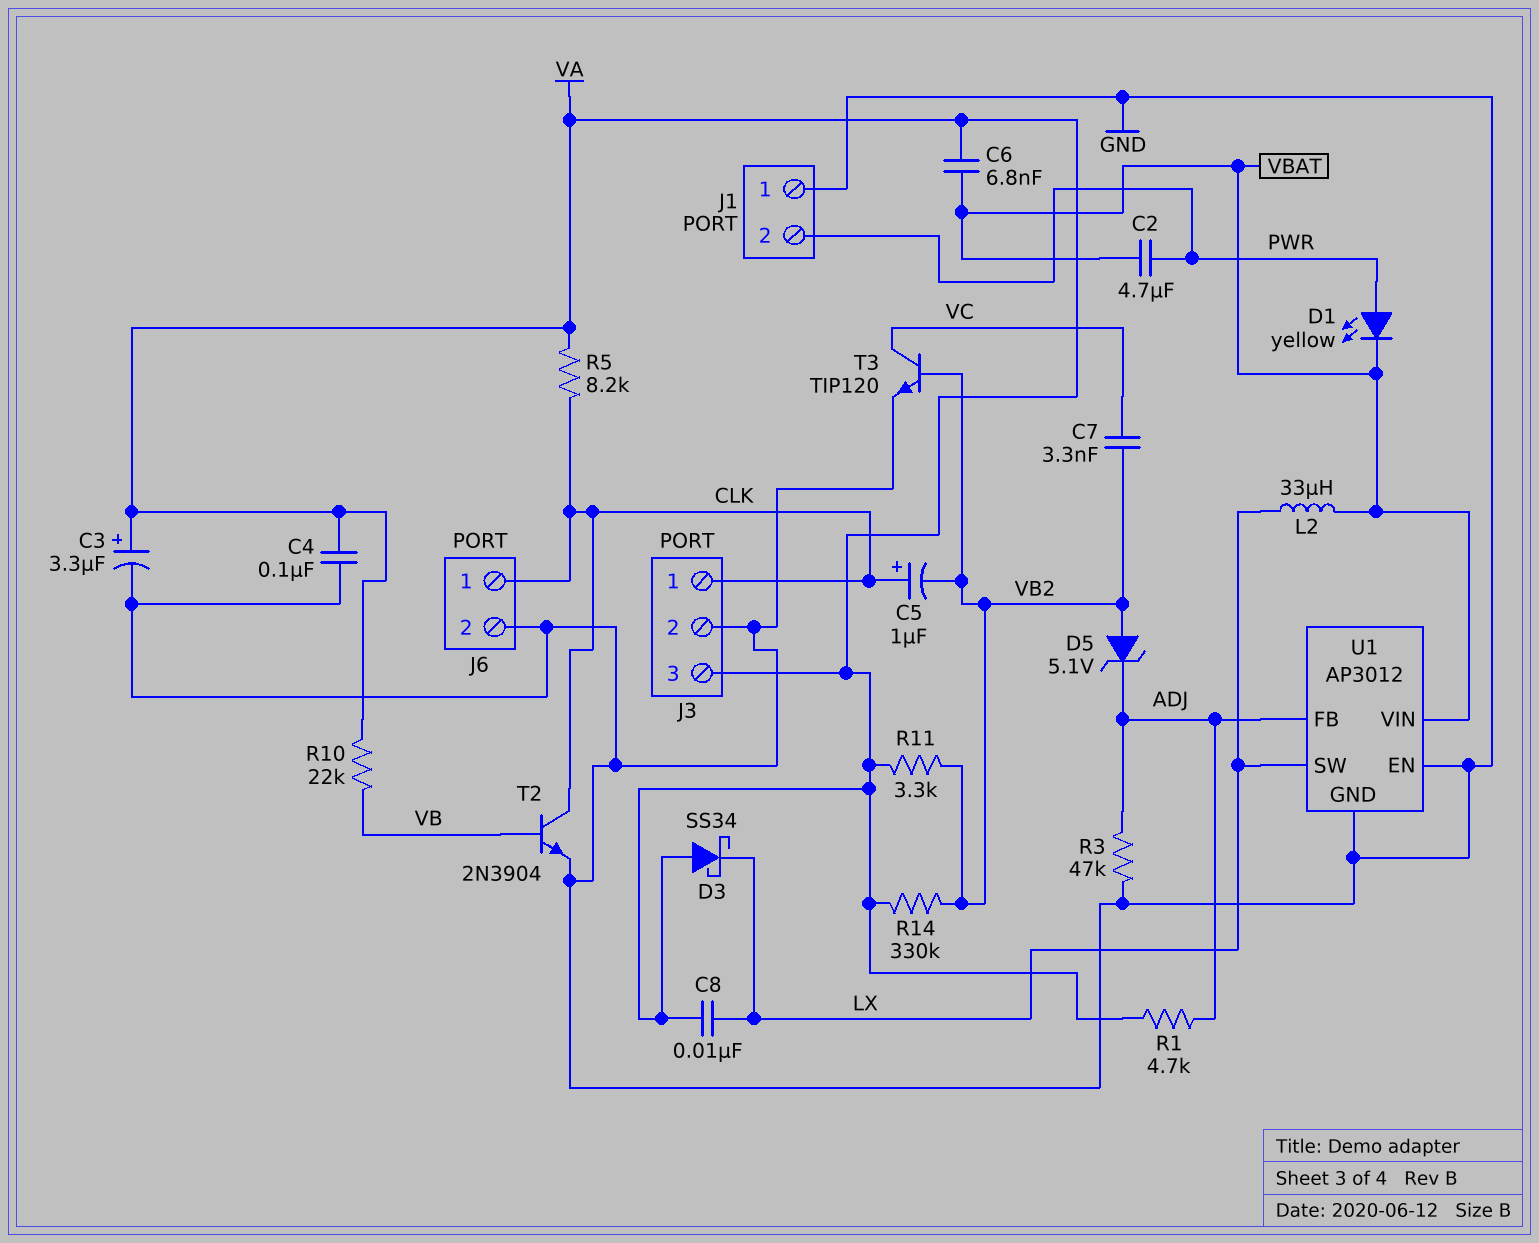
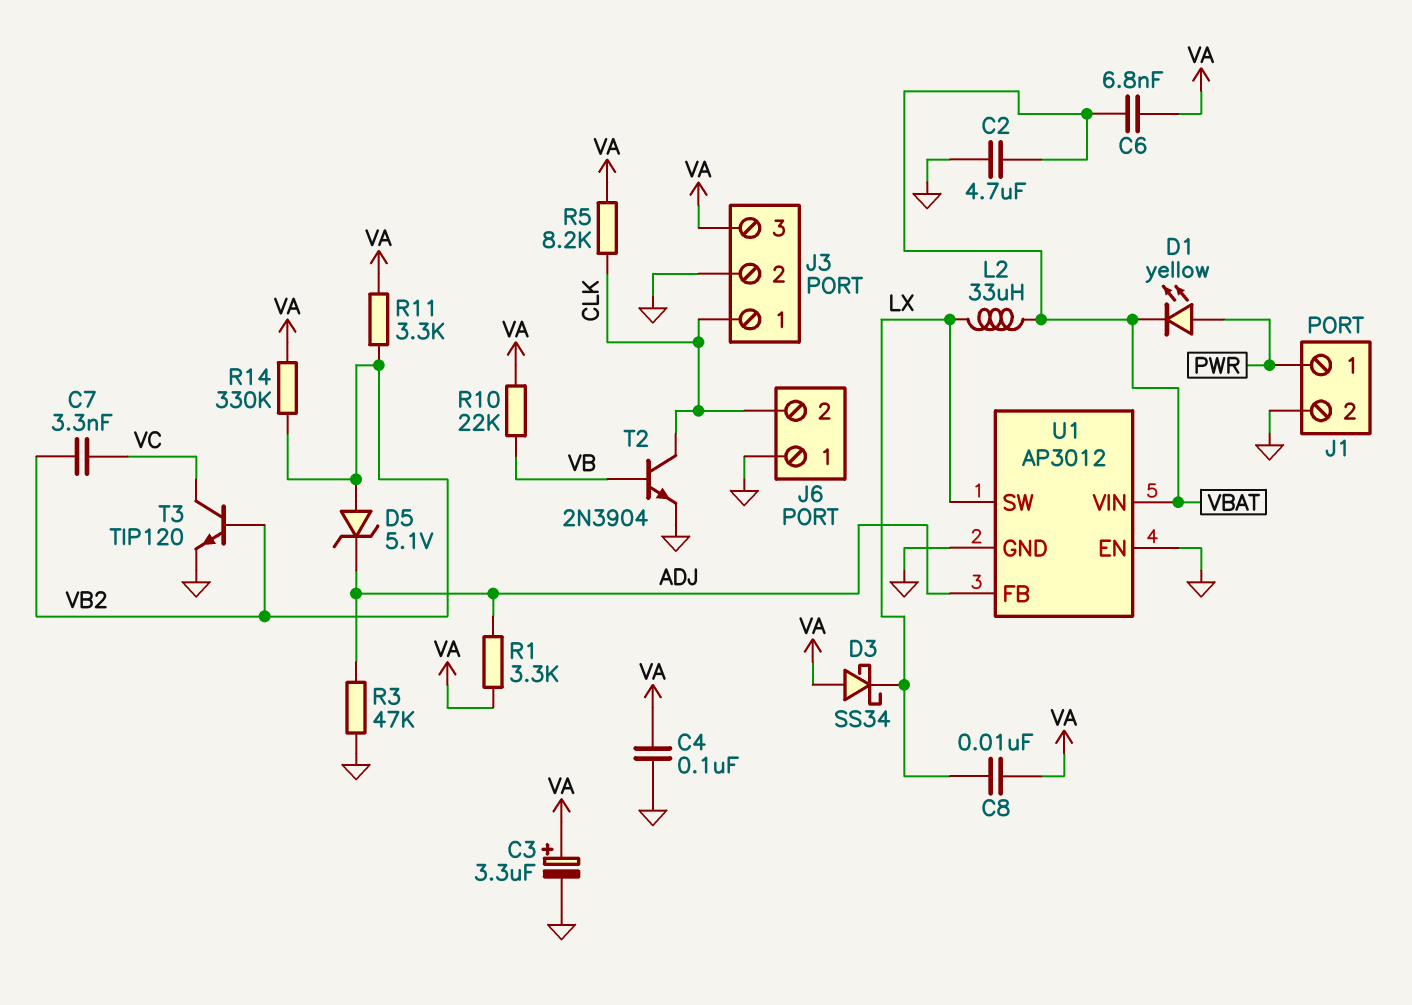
C2: 4.7uF (PWR, VBAT) -> 4.7uF (GND, VBAT)
C5: 1uF (plus CLK, minus VB2) -> none
J1 pin 1: GND -> PWR
J1 pin 2: PWR -> GND
J6 pin 1: CLK -> GND
J6 pin 2: GND -> CLK
R1: 4.7k (ADJ, VA) -> 3.3k (ADJ, VA)

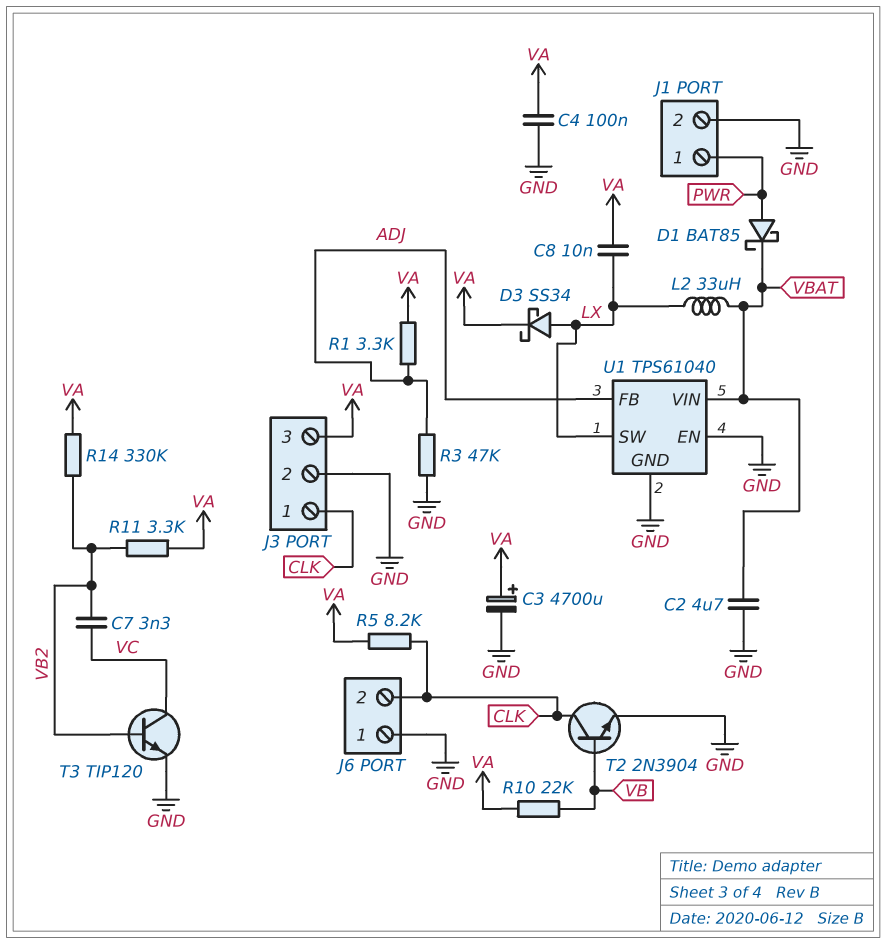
C3: 3.3uF (plus VA, minus GND) -> 4700uF (plus VA, minus GND)
C6: 6.8nF (VA, VBAT) -> none
D1: LED yellow (A PWR, K VBAT) -> schottky BAT85 (A PWR, K VBAT)
D3: schottky SS34 (A VA, K LX) -> schottky SS34 (A LX, K VA)
D5: zener 5.1V (A VB2, K ADJ) -> none
U1: AP3012 -> TPS61040

